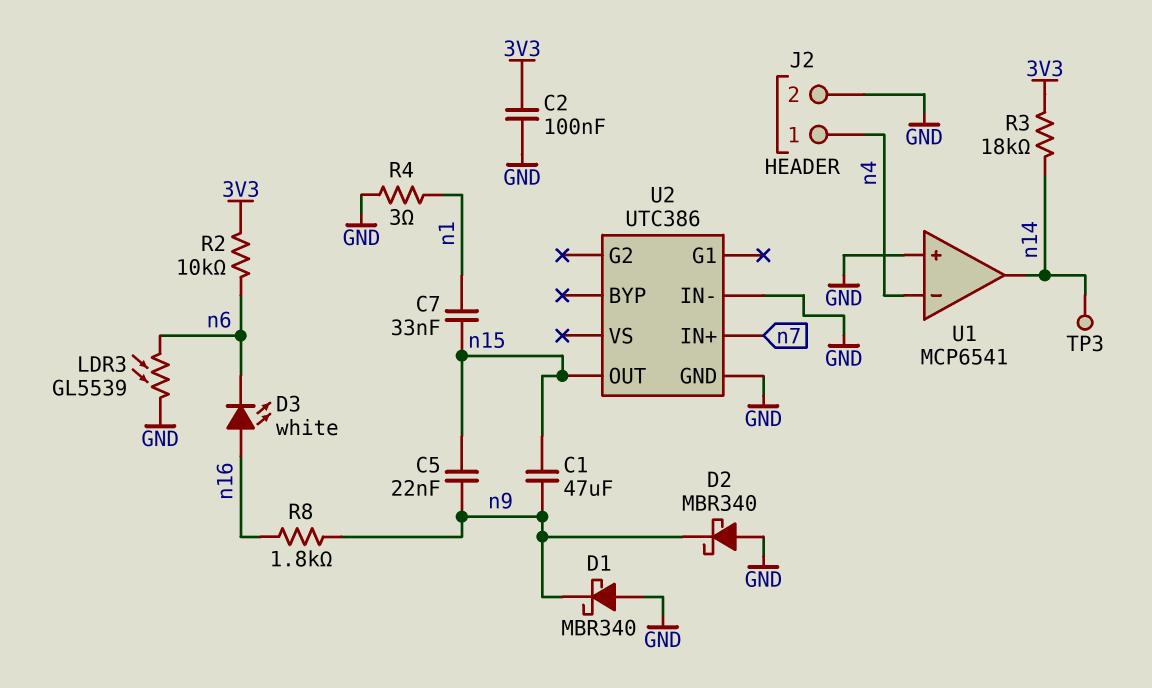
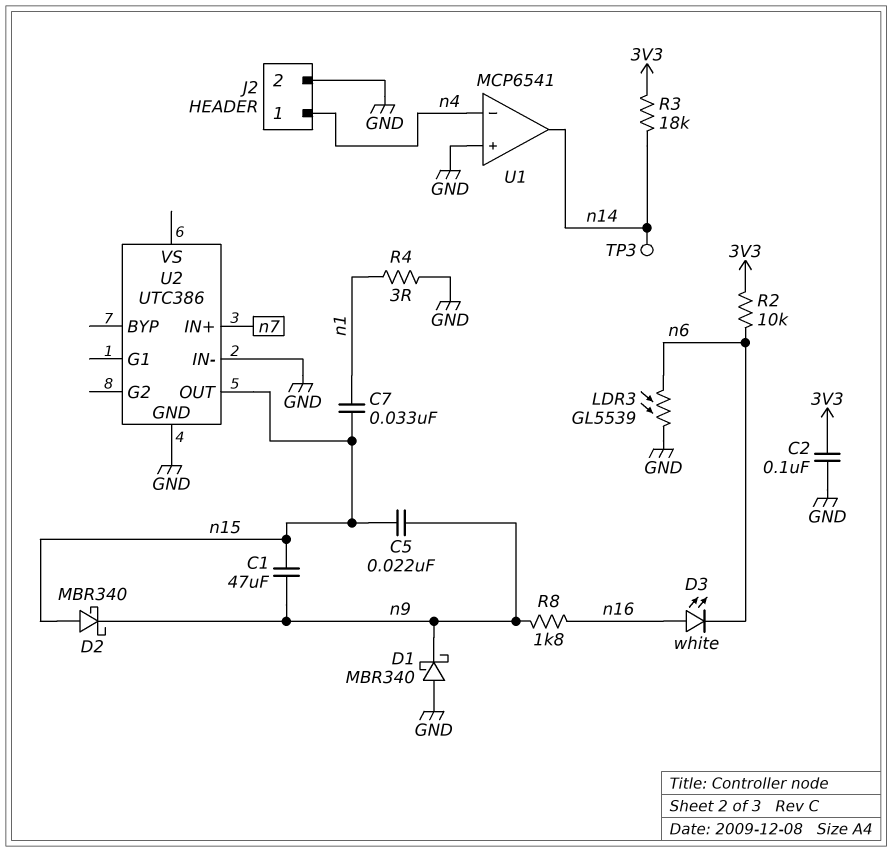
D2: schottky MBR340 (A GND, K n9) -> schottky MBR340 (A n15, K n9)

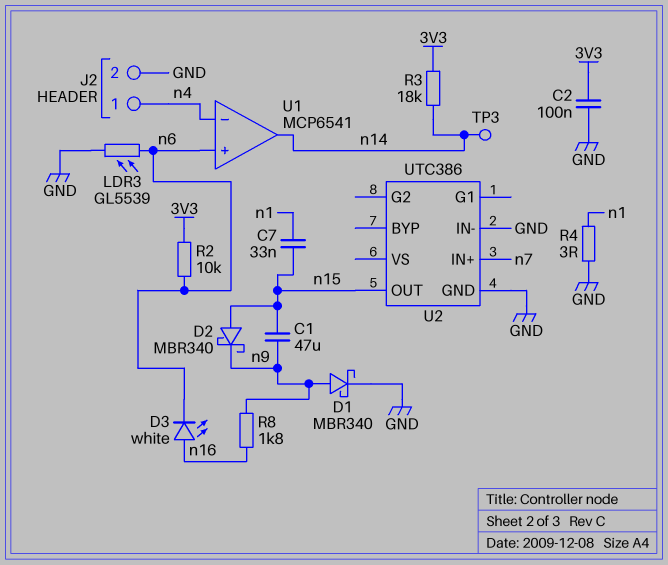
C5: 22nF (n9, n15) -> none
D1: schottky MBR340 (A GND, K n9) -> schottky MBR340 (A n9, K GND)
U1 pin in+: GND -> n6

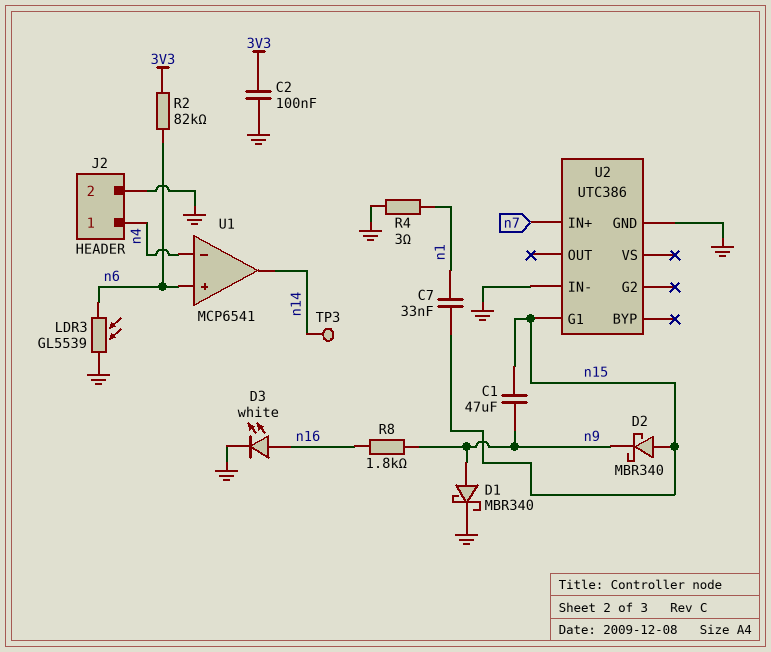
D3: LED white (A n16, K n6) -> LED white (A n16, K GND)
R2: 10k (3V3, n6) -> 82k (3V3, n6)
R3: 18k (3V3, n14) -> none
U2 pin G1: none -> n15
U2 pin OUT: n15 -> none

